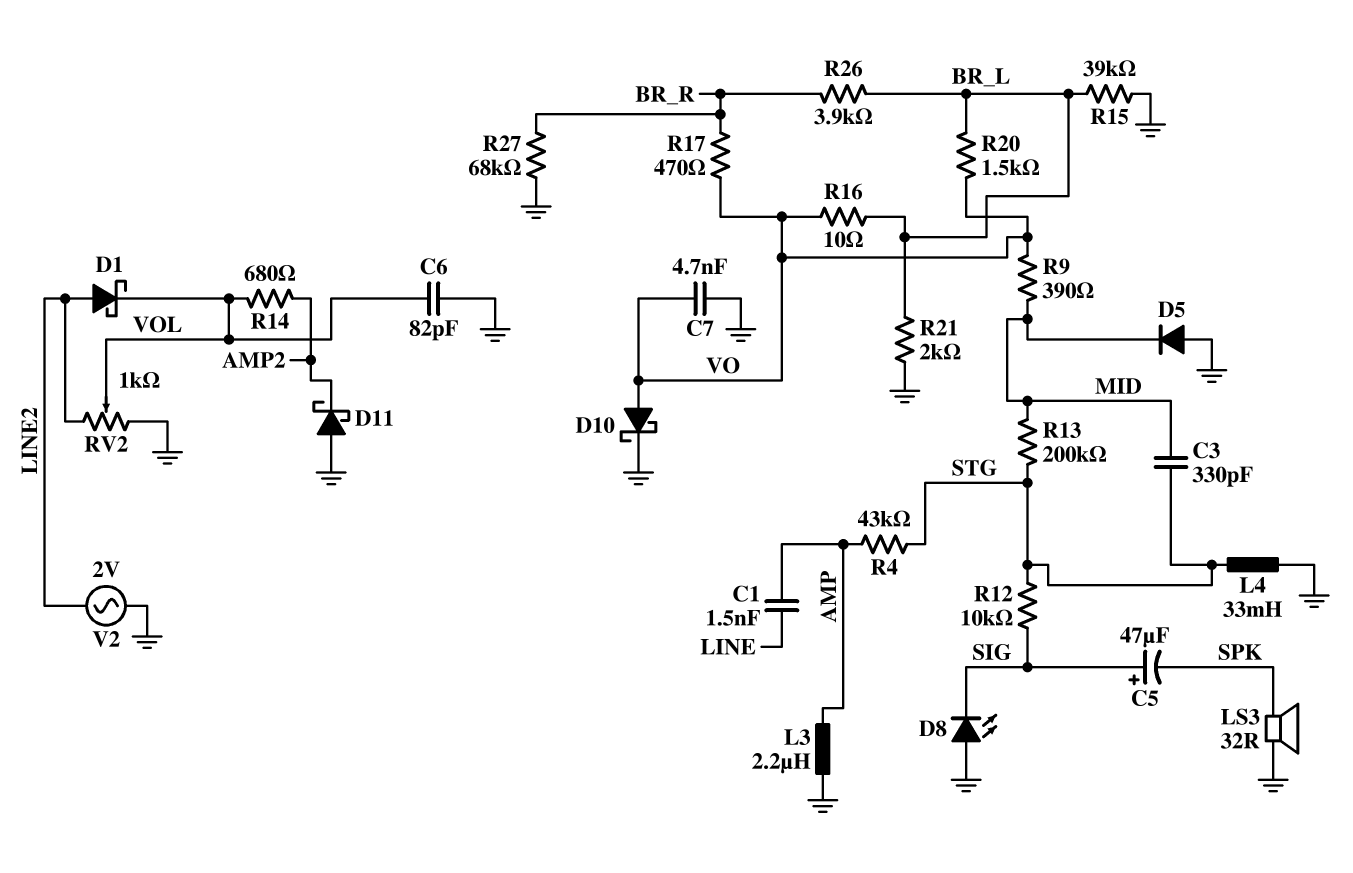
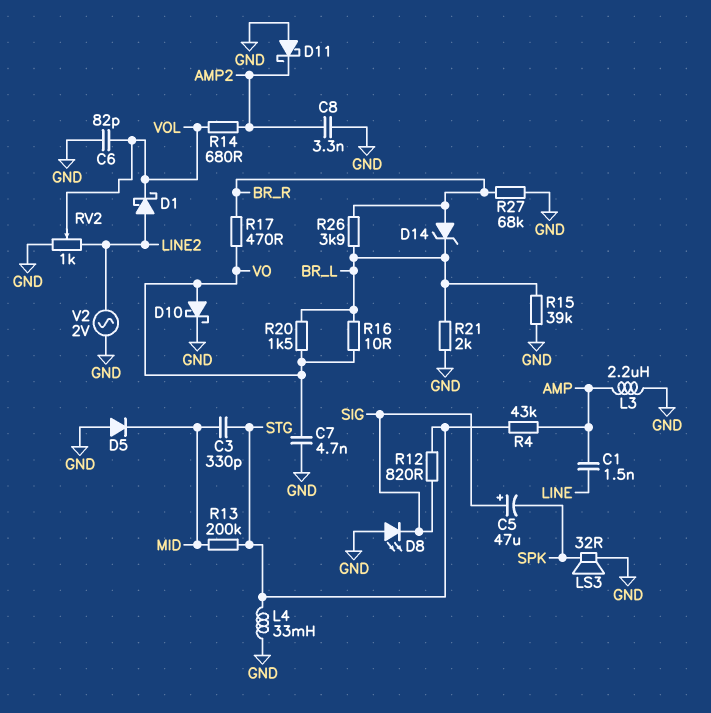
C8: none -> 3.3nF (AMP2, GND)
D14: none -> zener (A BR_R, K BR_L)
R9: 390 (MID, VO) -> none
R12: 10k (SIG, STG) -> 820 (SIG, STG)

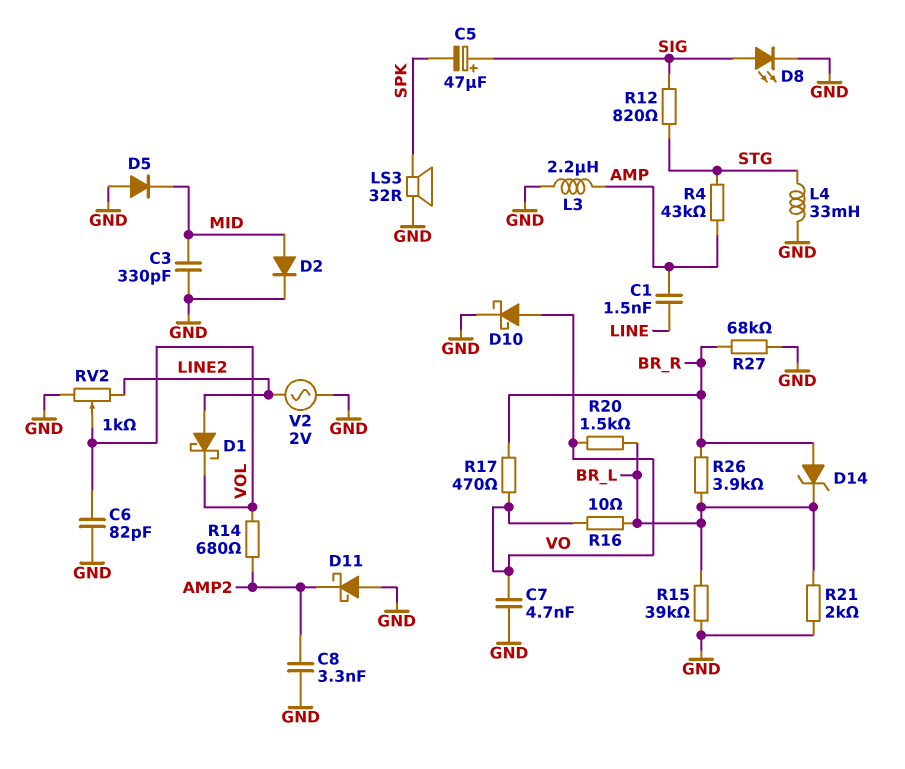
C3: 330pF (MID, STG) -> 330pF (GND, MID)
D2: none -> diode (A MID, K GND)
D8: LED (A GND, K SIG) -> LED (A SIG, K GND)
R13: 200k (MID, STG) -> none

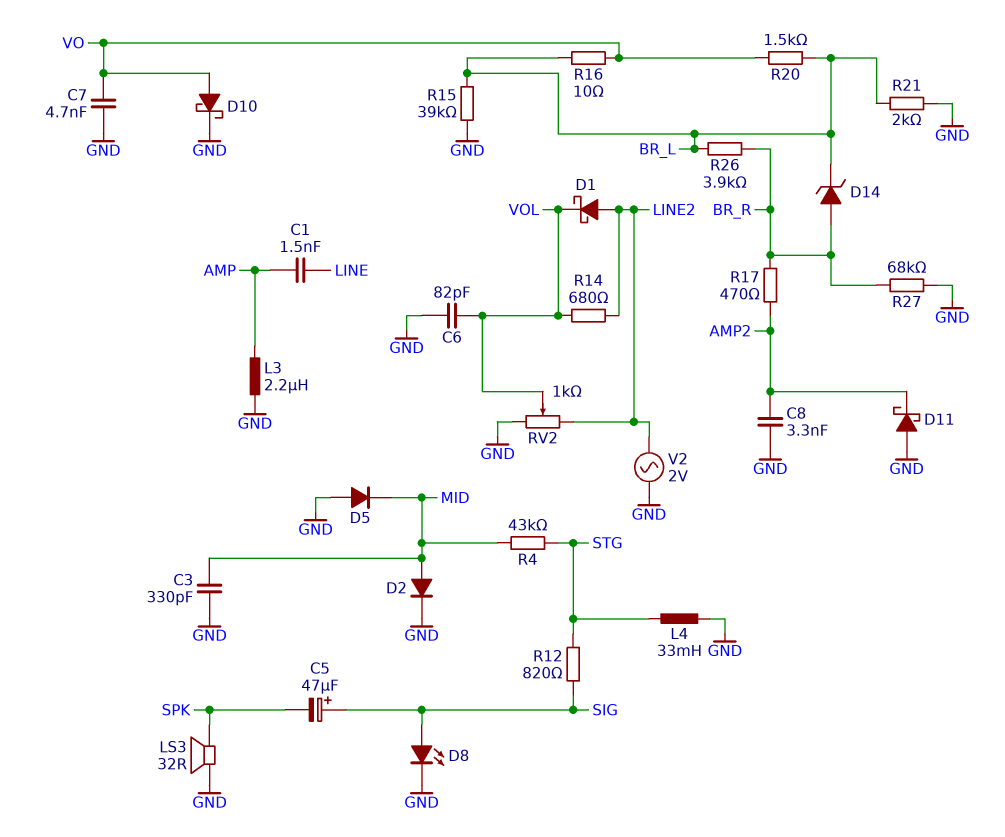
R4: 43k (AMP, STG) -> 43k (MID, STG)
R14: 680 (AMP2, VOL) -> 680 (LINE2, VOL)
R17: 470 (BR_R, VO) -> 470 (AMP2, BR_R)

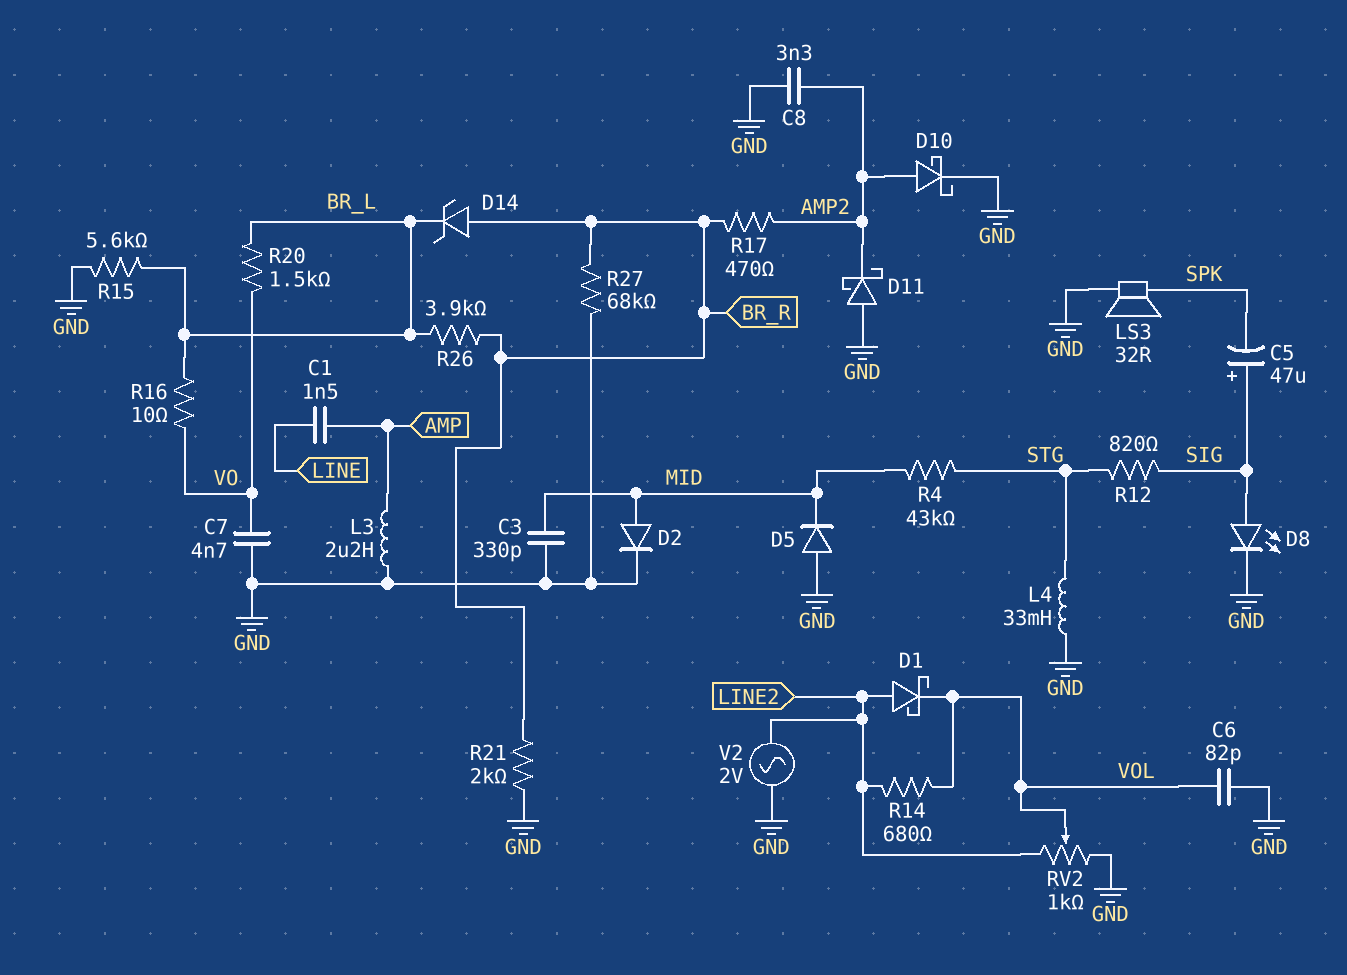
D10: schottky (A VO, K GND) -> schottky (A AMP2, K GND)
R15: 39k (BR_L, GND) -> 5.6k (BR_L, GND)
R21: 2k (BR_L, GND) -> 2k (BR_R, GND)

